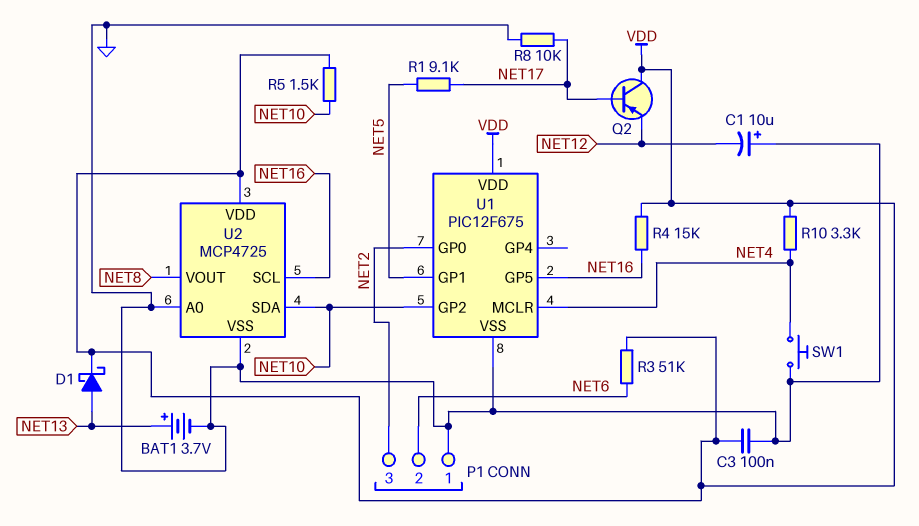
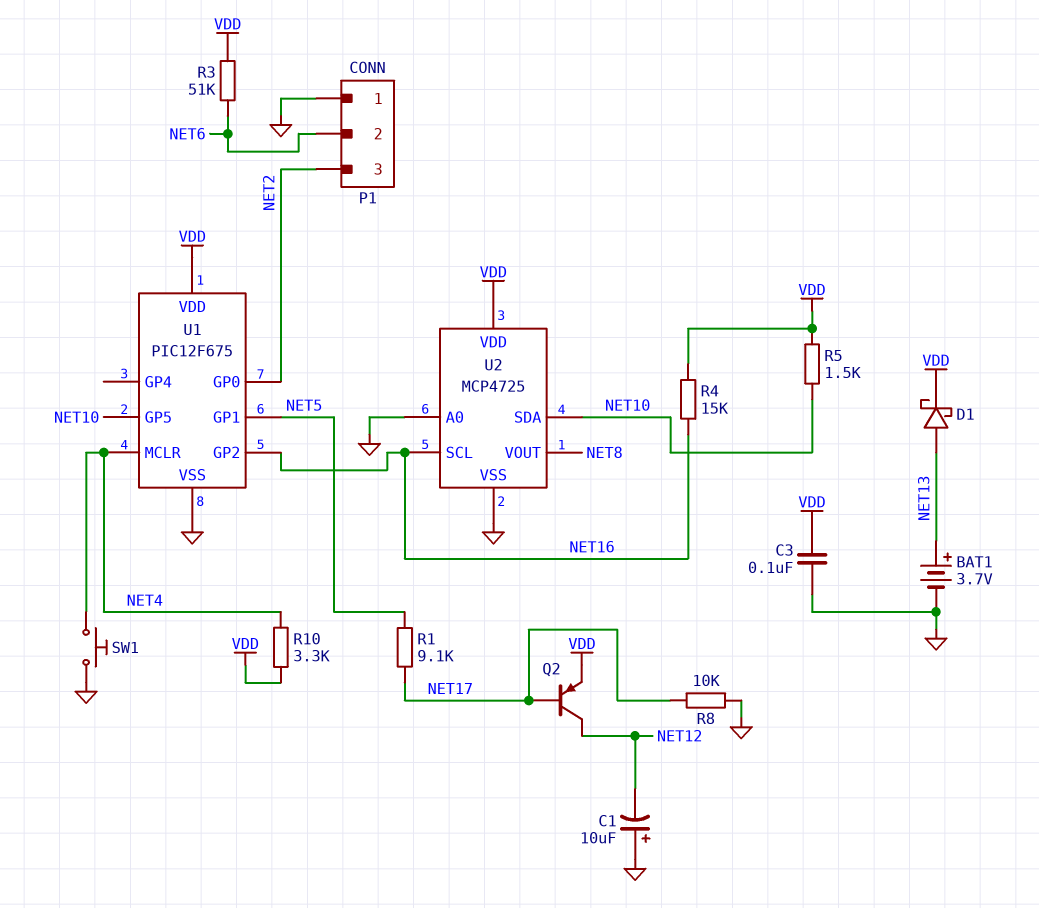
Q2: PNP (B NET17, C VDD, E NET12) -> PNP (B NET17, C NET12, E VDD)
U1 pin GP2: NET10 -> NET16
U1 pin GP5: NET16 -> NET10

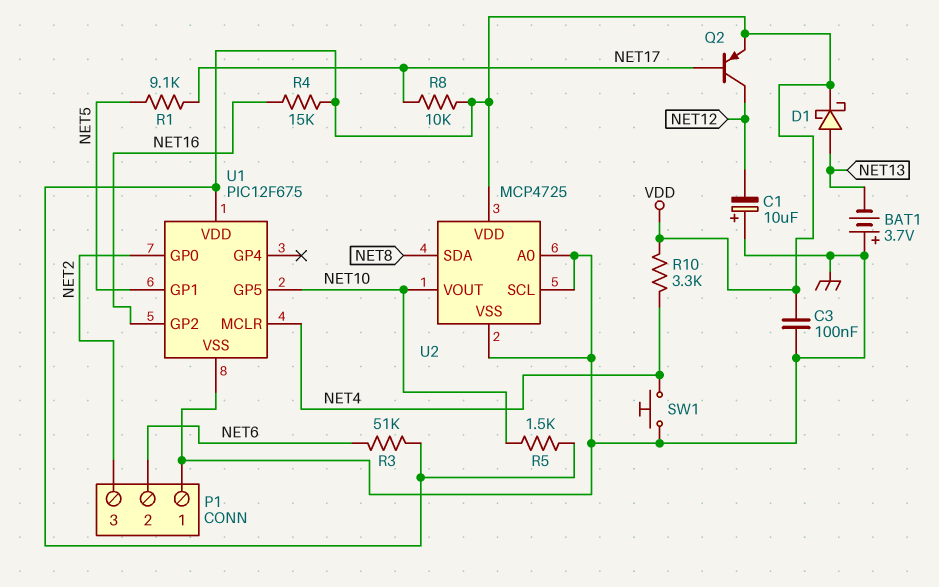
BAT1: 3.7V (plus NET13, minus GND) -> 3.7V (plus GND, minus NET13)
R8: 10k (GND, NET17) -> 10k (NET17, VDD)
U2 pin SCL: NET16 -> GND
U2 pin SDA: NET10 -> NET8
U2 pin VOUT: NET8 -> NET10

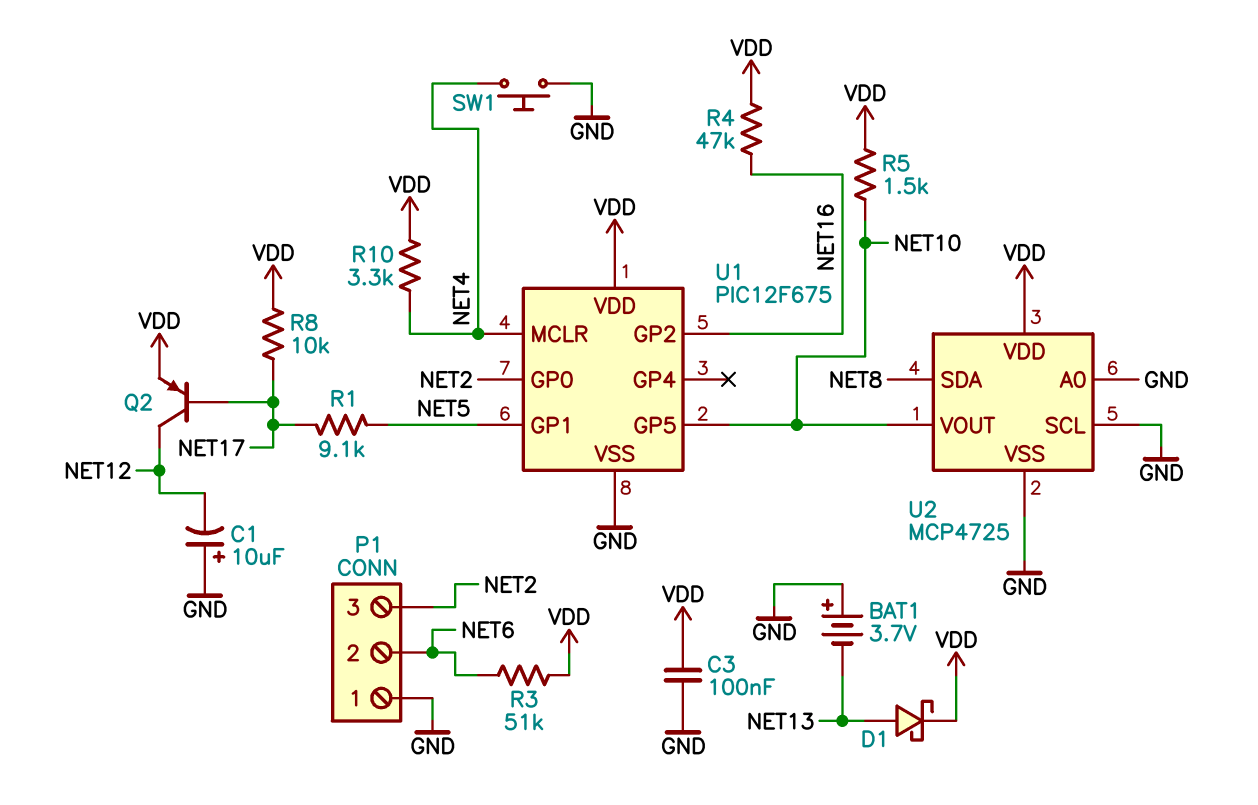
R4: 15k (NET16, VDD) -> 47k (NET16, VDD)

